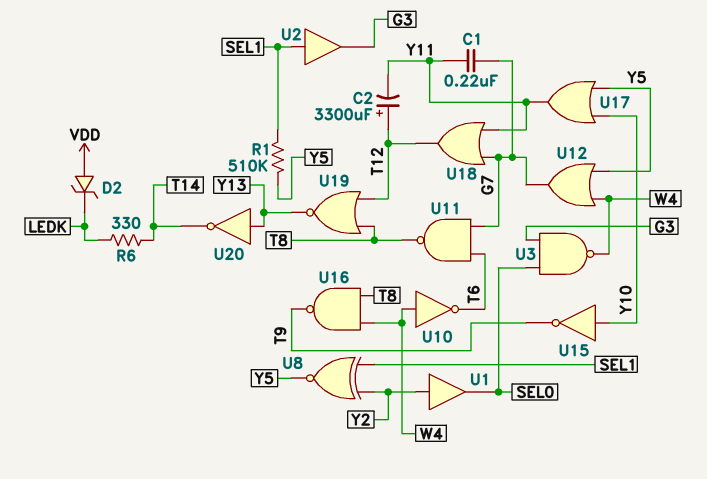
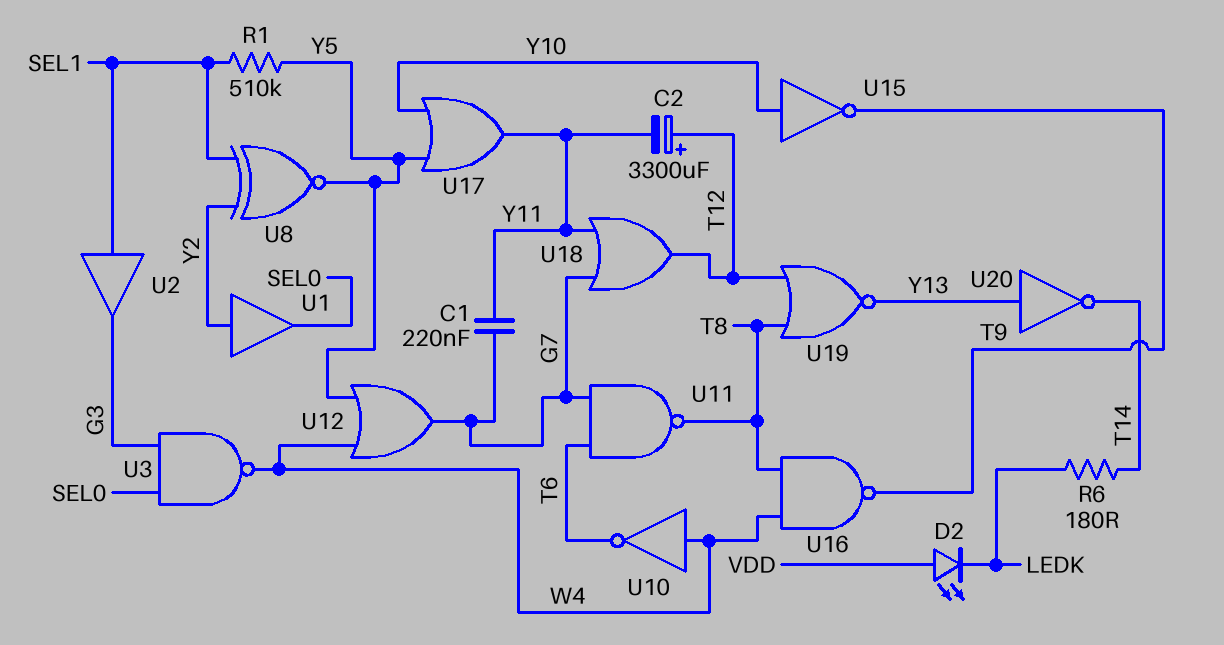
D2: zener (A VDD, K LEDK) -> LED (A VDD, K LEDK)
R6: 330 (LEDK, T14) -> 180 (LEDK, T14)

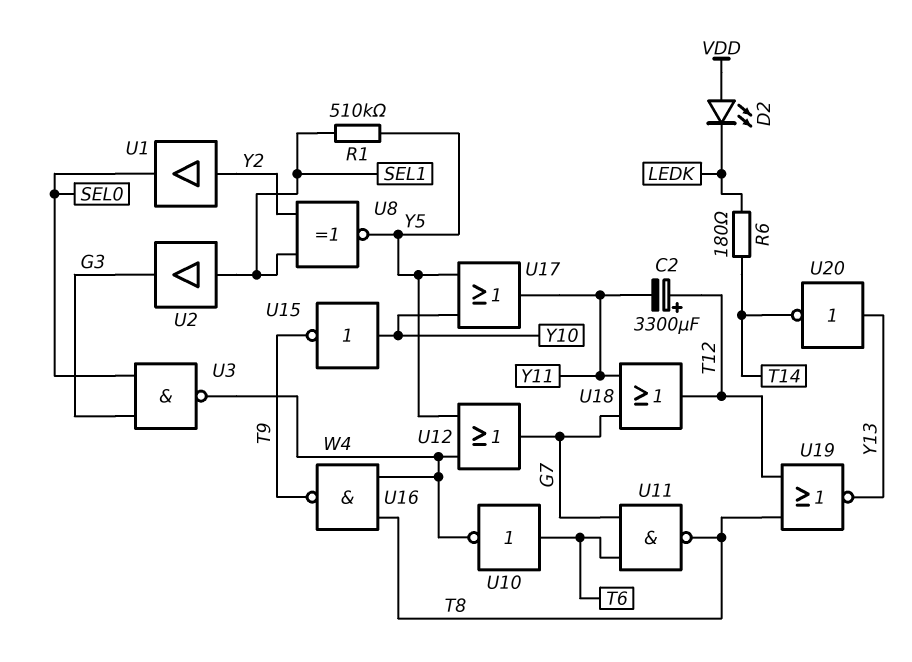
C1: 220nF (G7, Y11) -> none
U10: NOT (in W4, out T6) -> NOT (in T6, out W4)

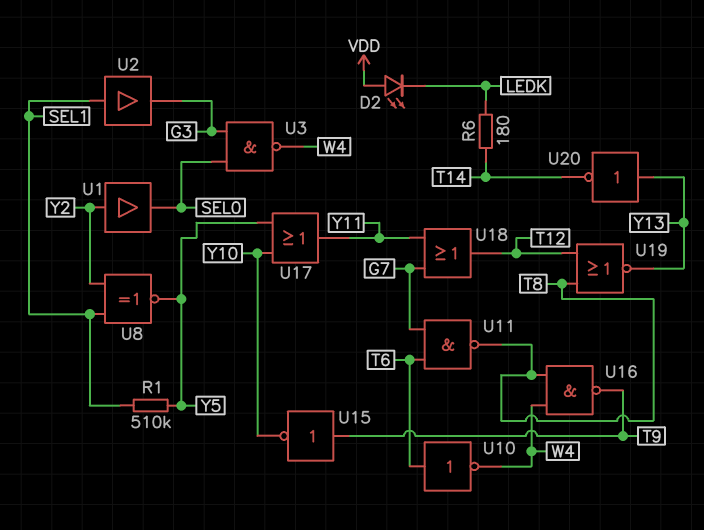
C2: 3300uF (plus T12, minus Y11) -> none
U12: OR (in W4, in Y5, out G7) -> none
U15: NOT (in Y10, out T9) -> NOT (in T9, out Y10)

